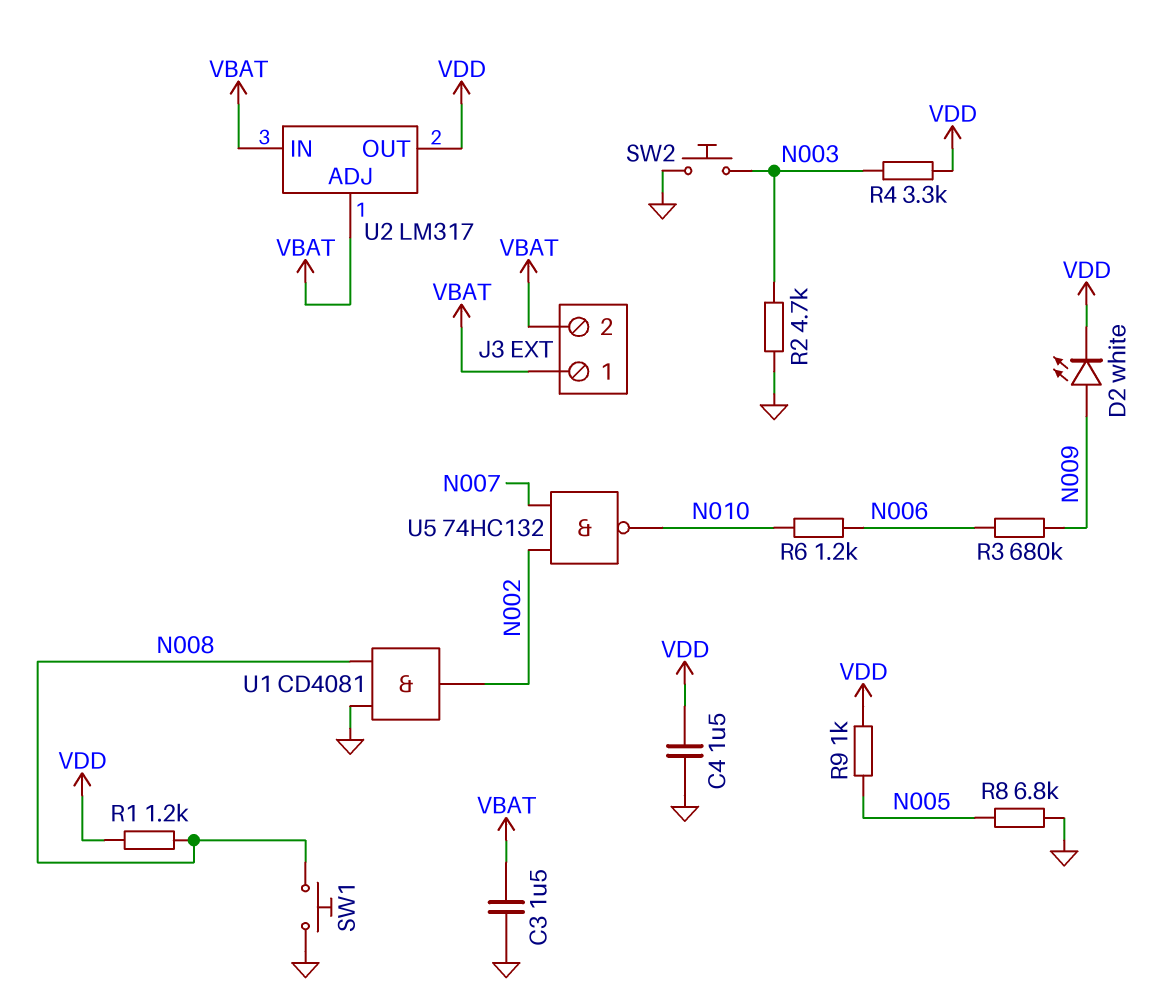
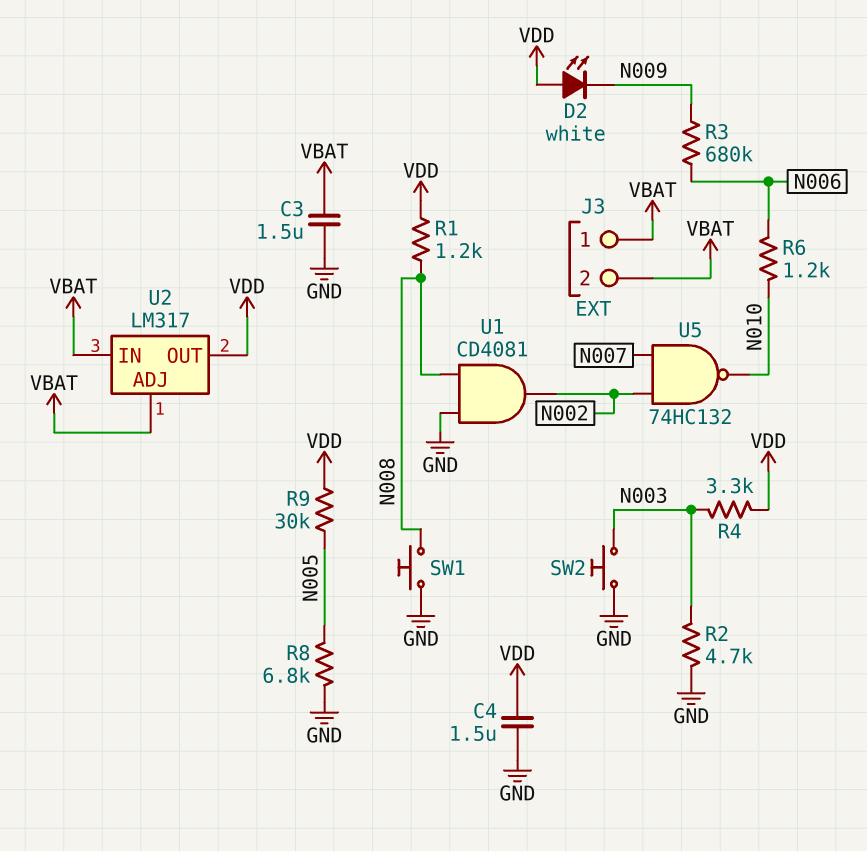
D2: LED white (A N009, K VDD) -> LED white (A VDD, K N009)
R9: 1k (N005, VDD) -> 30k (N005, VDD)

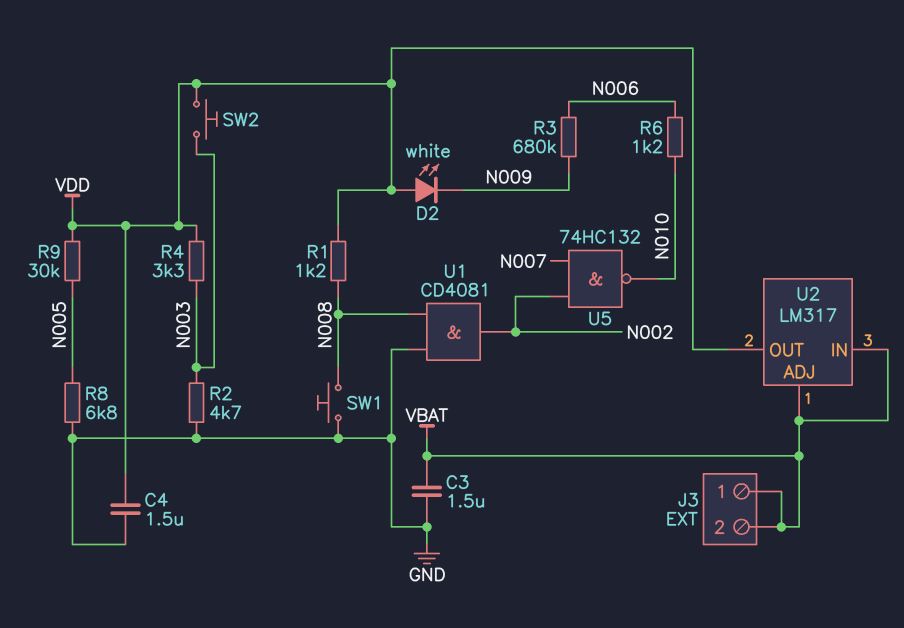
SW2: button (GND, N003) -> button (N003, VDD)

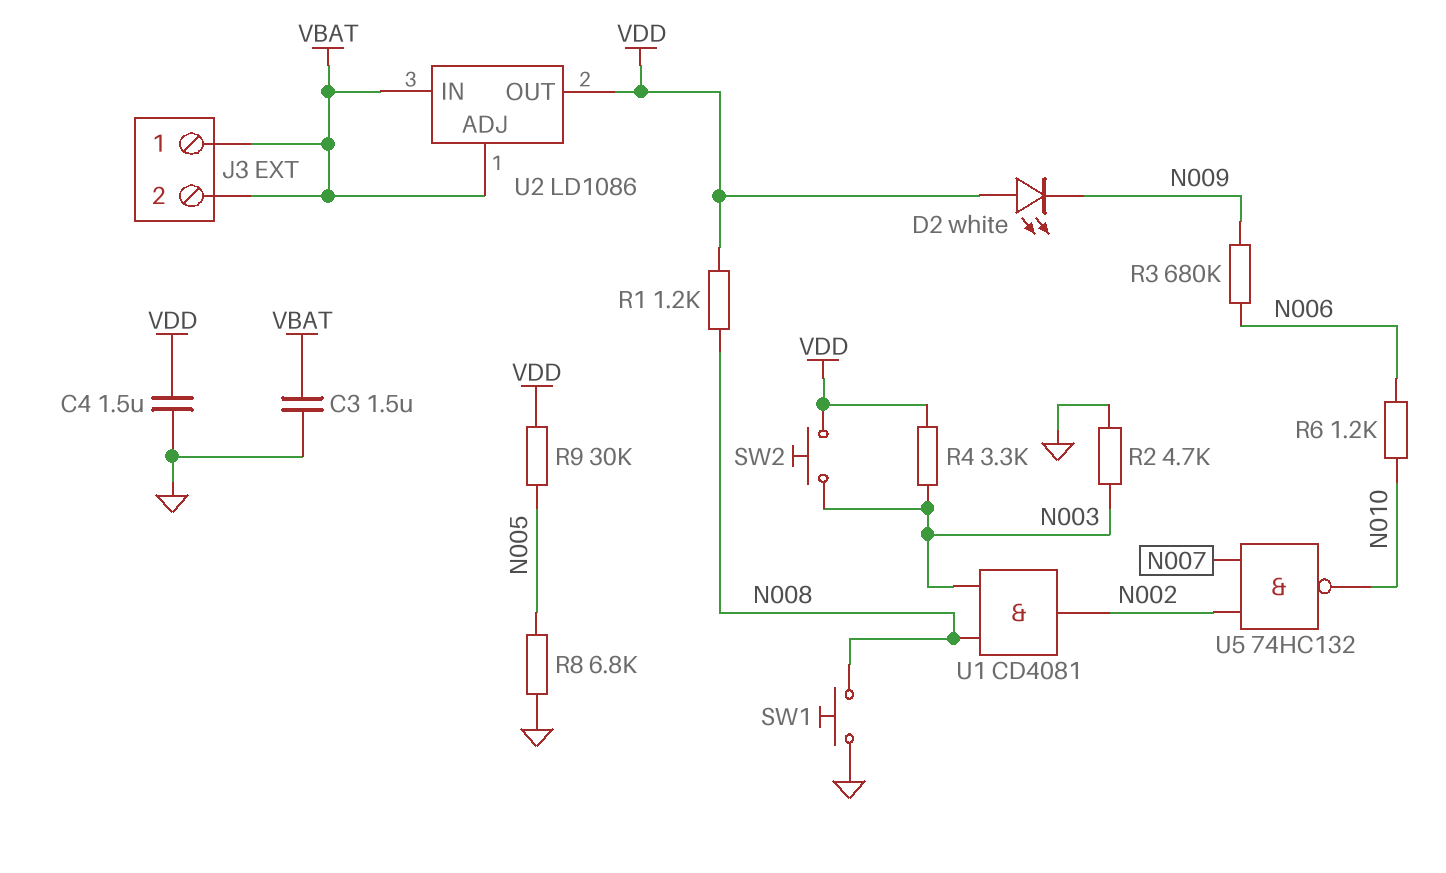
U1: AND CD4081 (in GND, in N008, out N002) -> AND CD4081 (in N003, in N008, out N002)
U2: LM317 -> LD1086

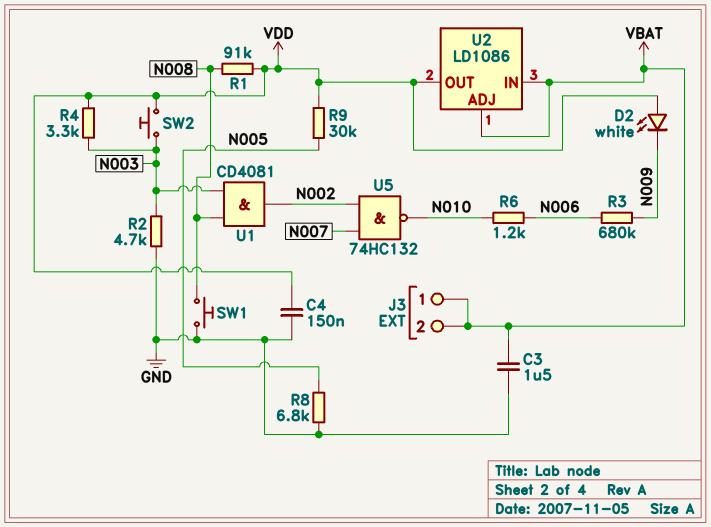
C4: 1.5uF (GND, VDD) -> 150nF (GND, VDD)
R1: 1.2k (N008, VDD) -> 91k (N008, VDD)

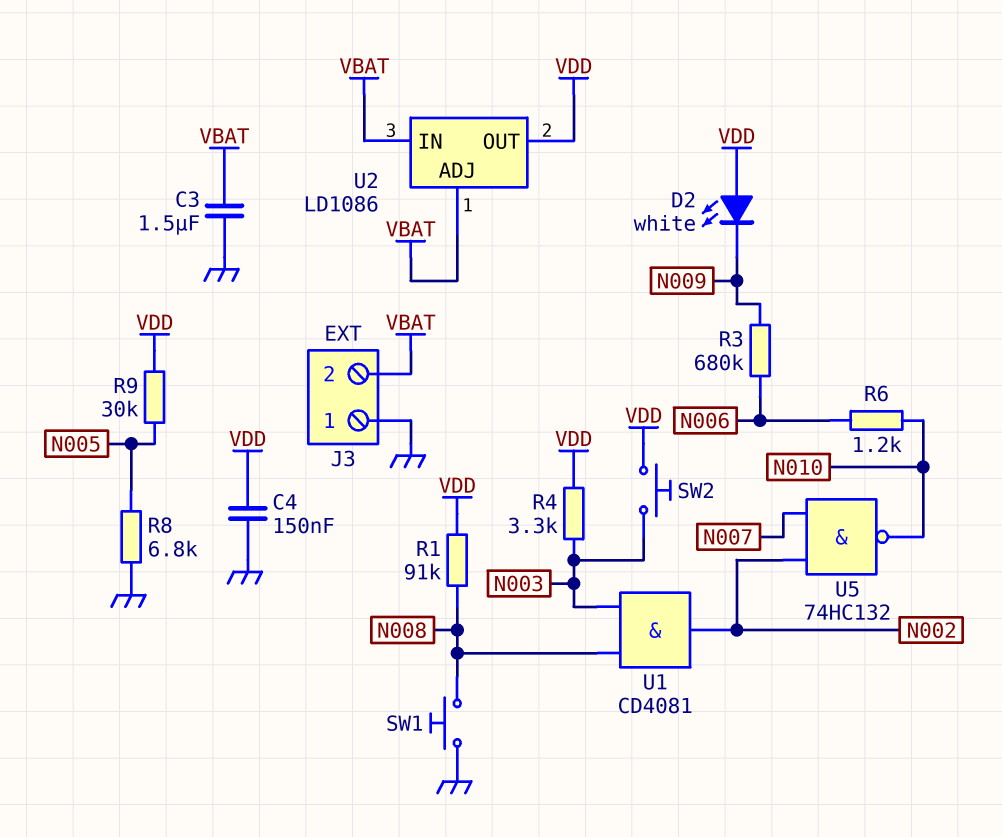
J3 pin 1: VBAT -> GND
R2: 4.7k (GND, N003) -> none

